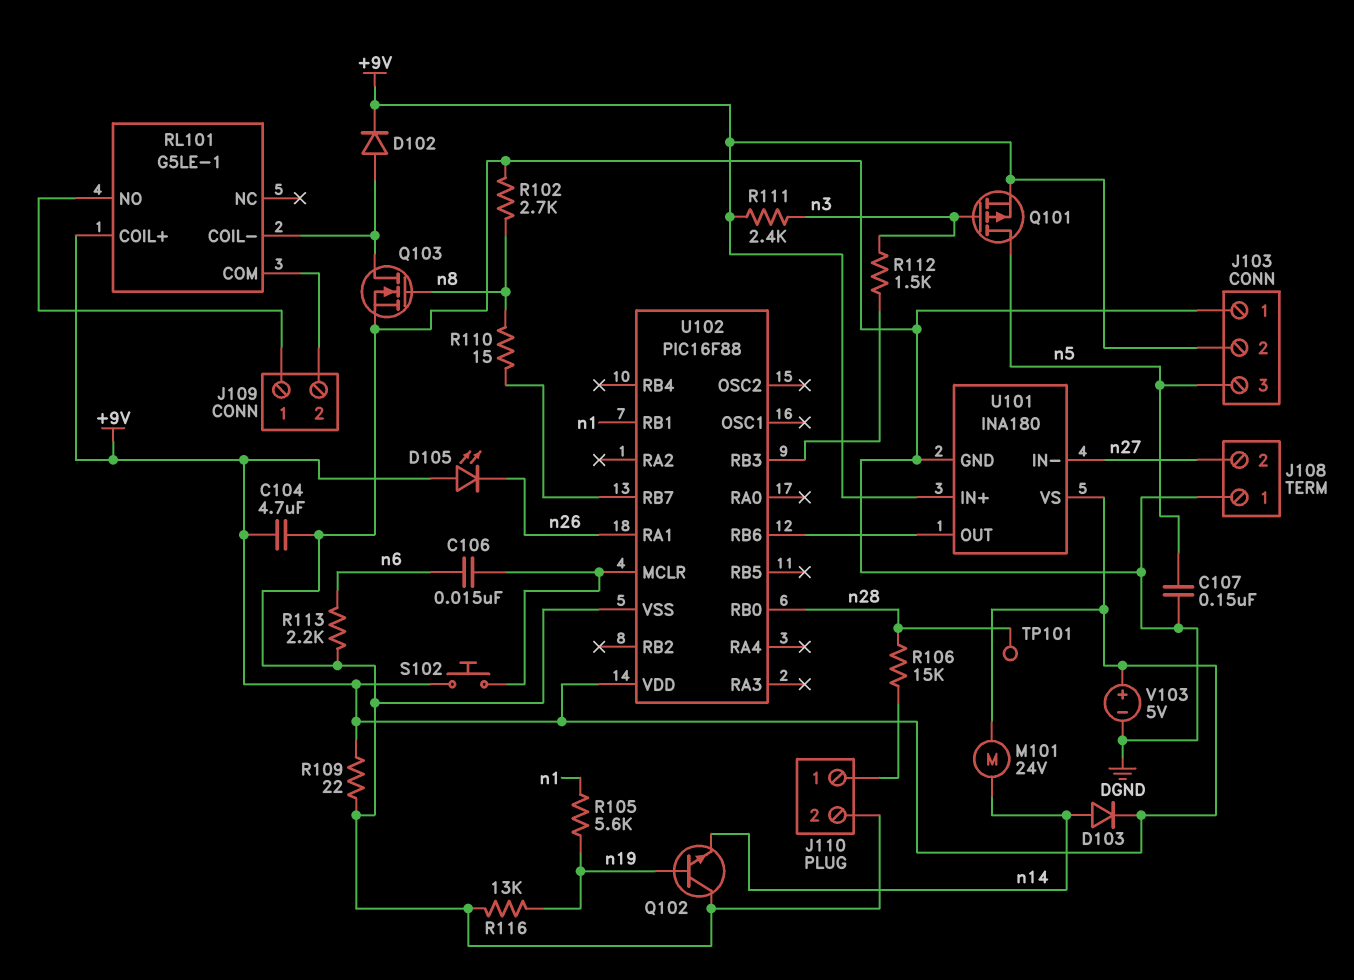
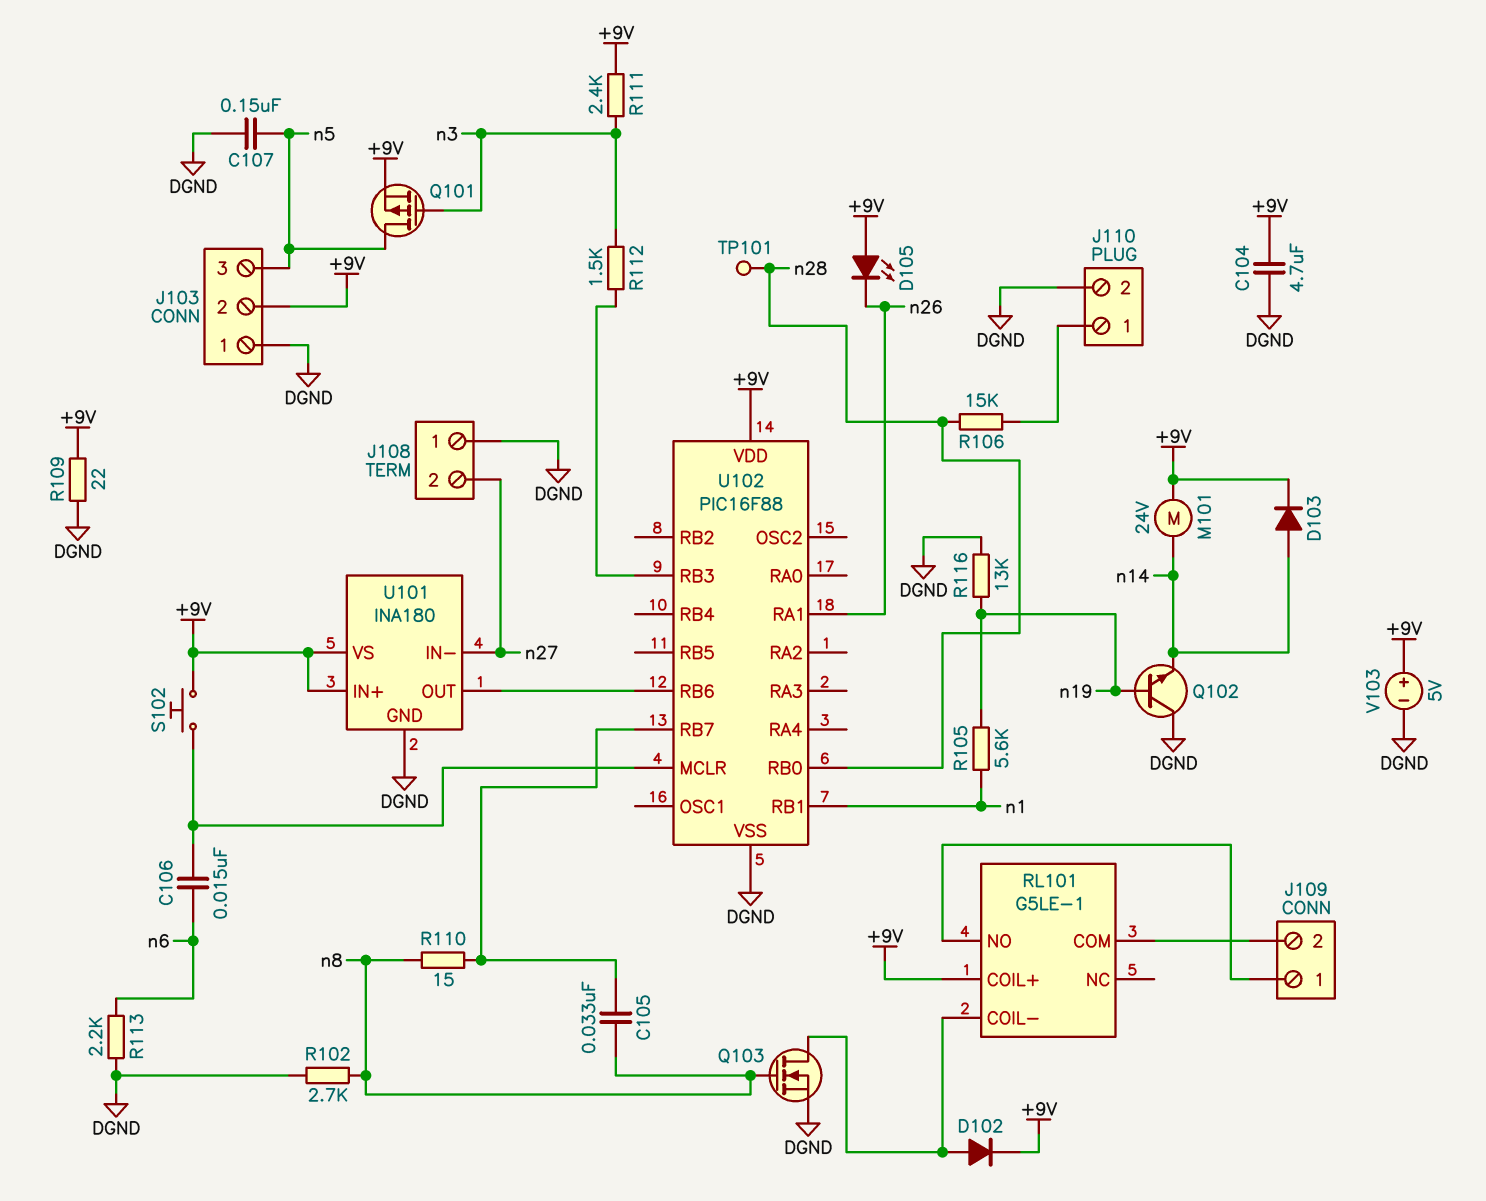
C105: none -> 33nF (U102/RB7, n8)

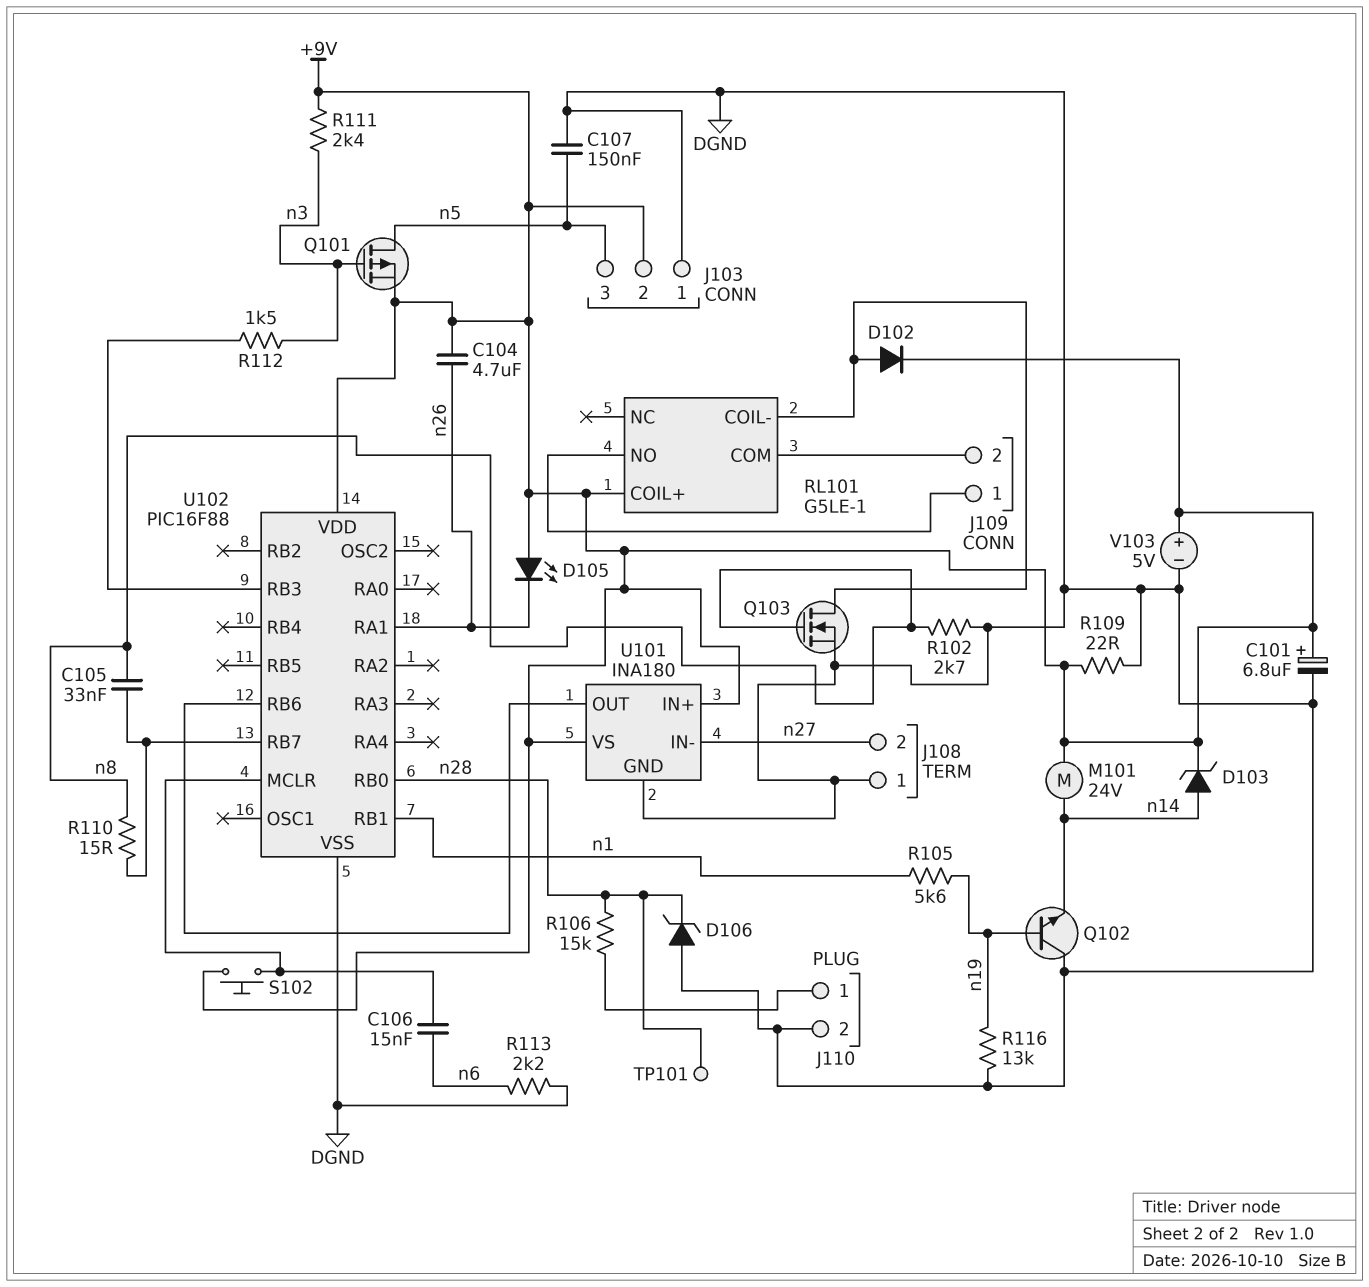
C101: none -> 6.8uF (plus +9V, minus DGND)
C104: 4.7uF (+9V, DGND) -> 4.7uF (+9V, n26)
D103: diode (A n14, K +9V) -> zener (A n14, K +9V)
D106: none -> zener (A DGND, K n28)

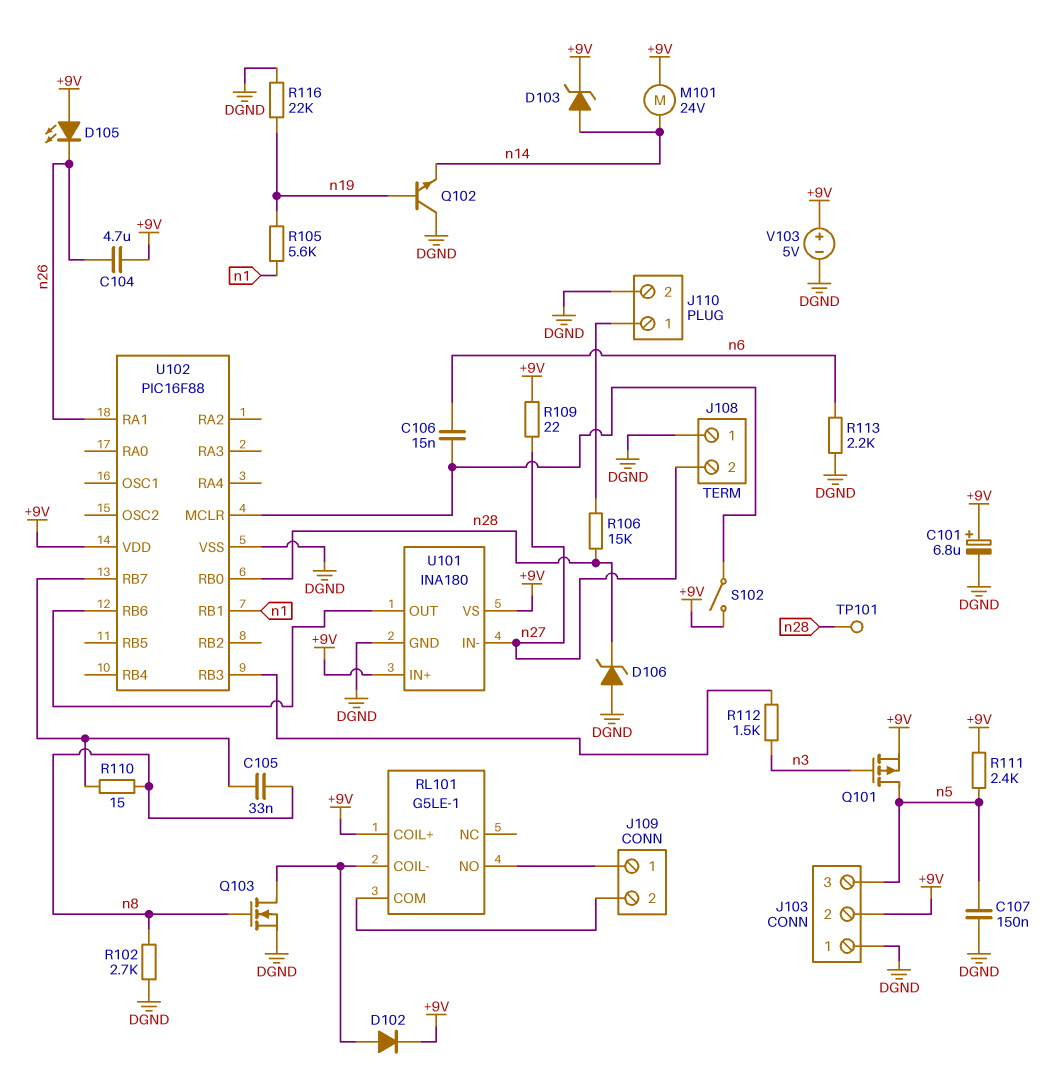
R109: 22 (+9V, DGND) -> 22 (+9V, n27)
R111: 2.4k (+9V, n3) -> 2.4k (+9V, n5)
R116: 13k (DGND, n19) -> 22k (DGND, n19)
S102: button (+9V, U102/MCLR) -> switch (+9V, U102/MCLR)

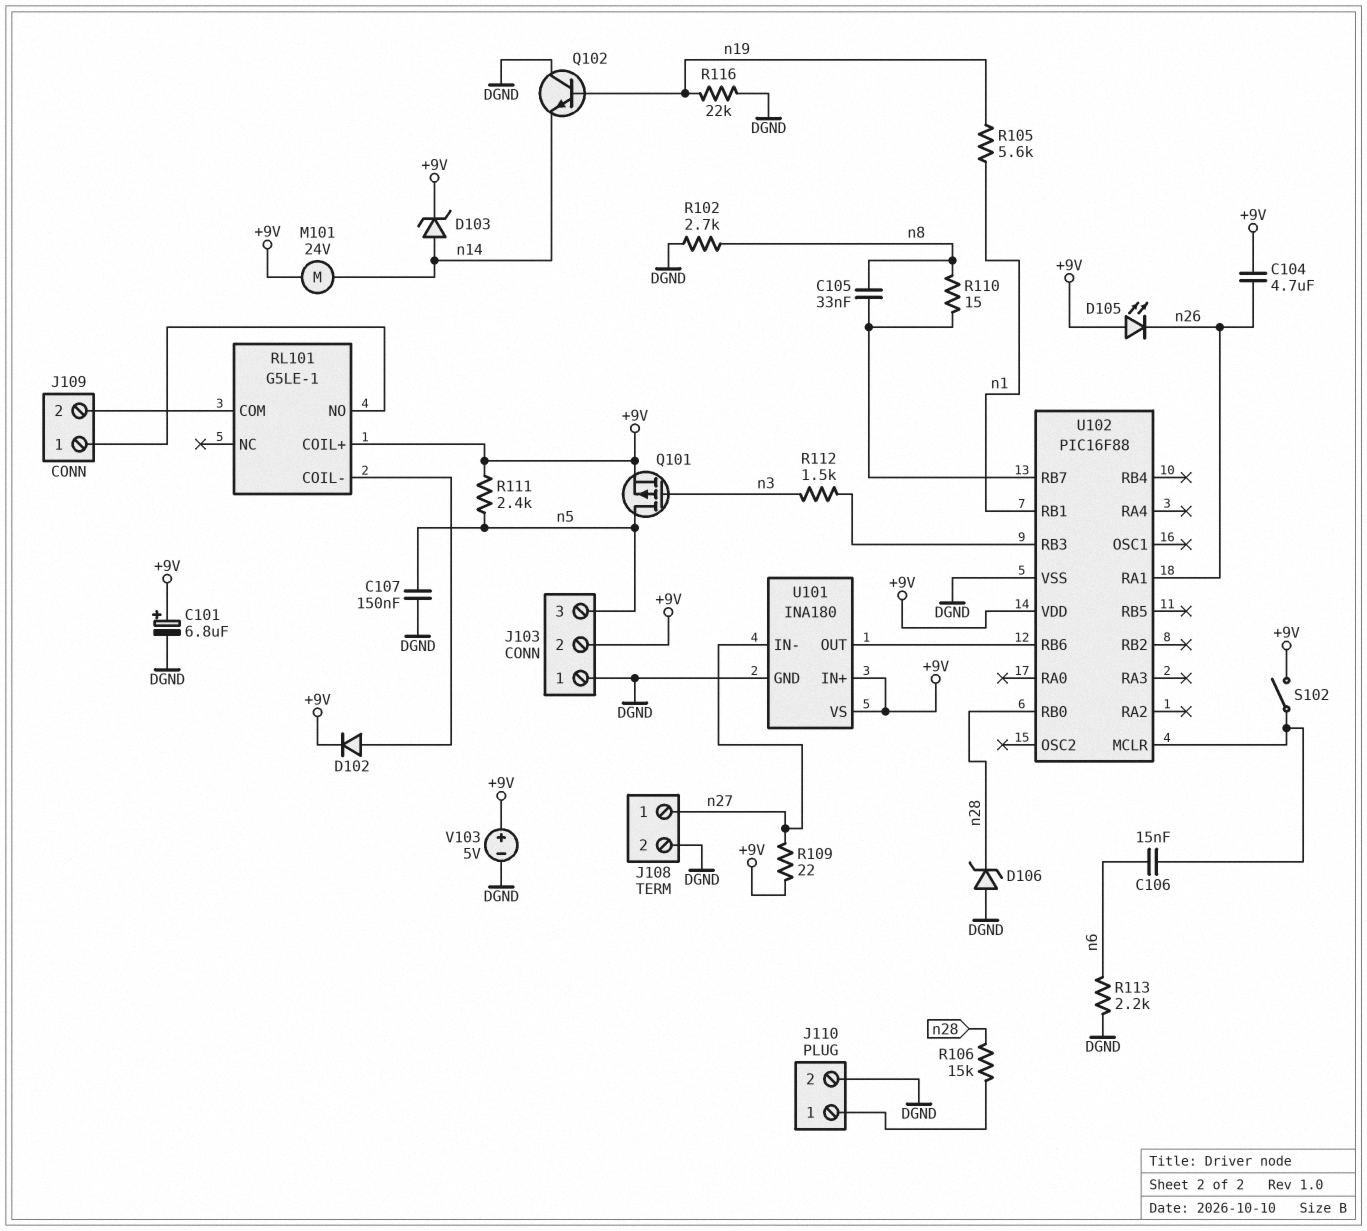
J108 pin 1: DGND -> n27
J108 pin 2: n27 -> DGND
Q103: NMOS (G n8, D RL101/COIL-, S DGND) -> none
TP101: test point (n28) -> none

